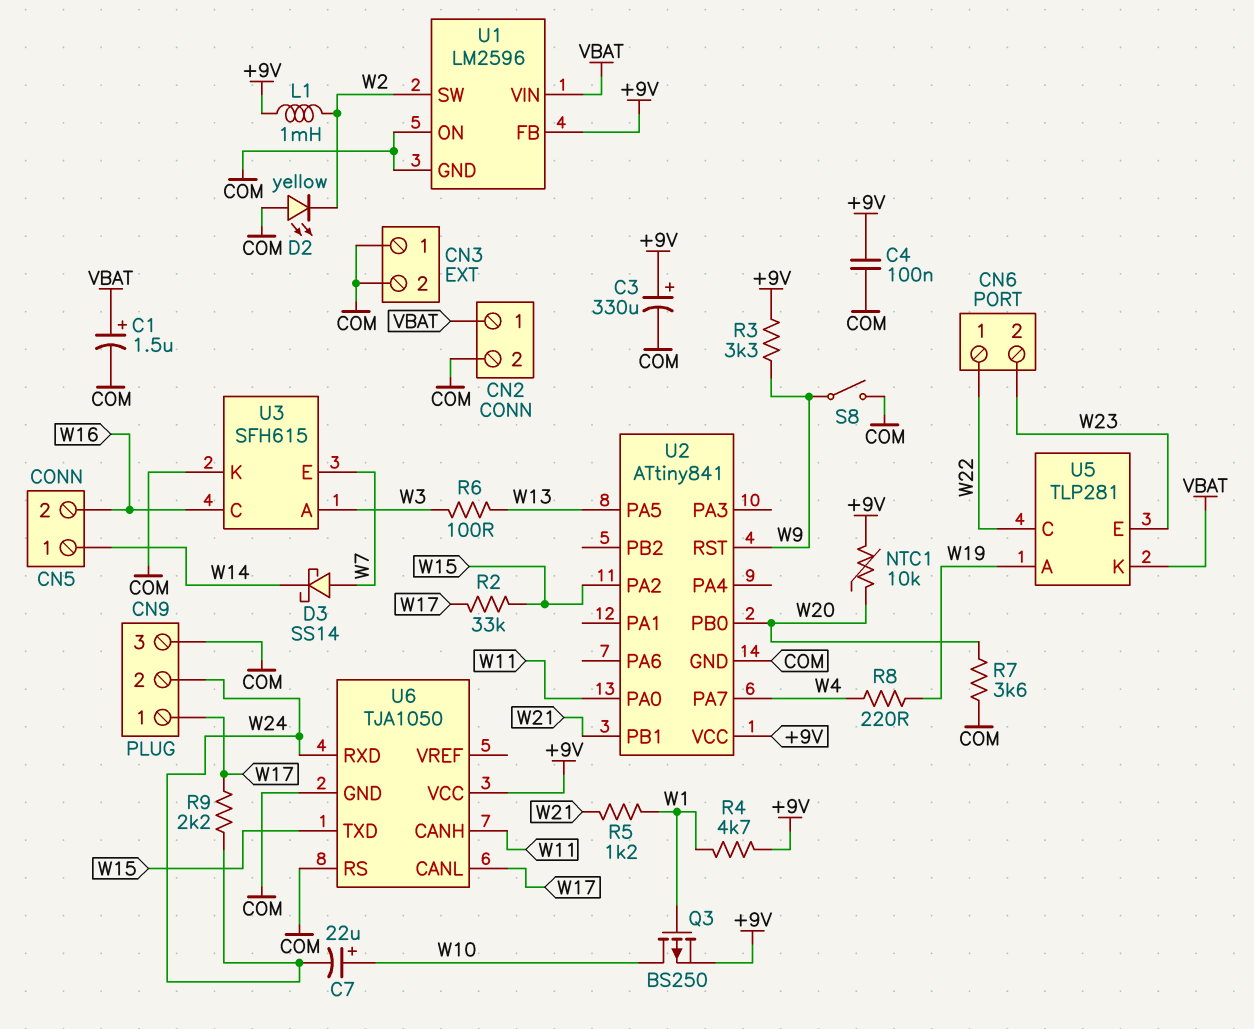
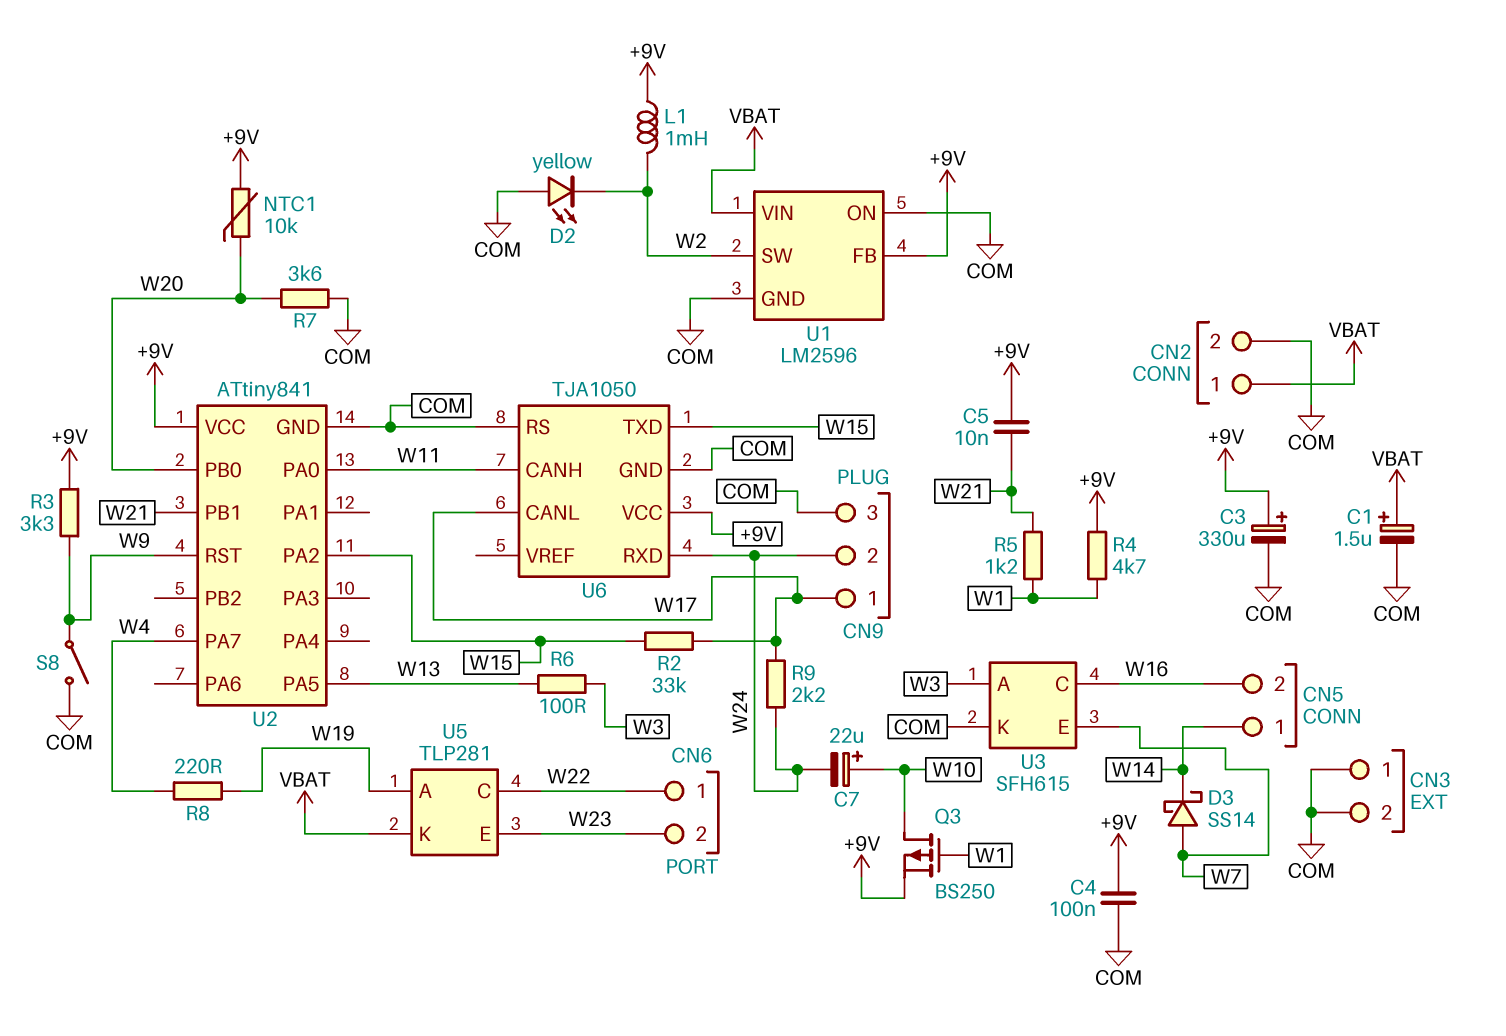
C5: none -> 10nF (+9V, W21)

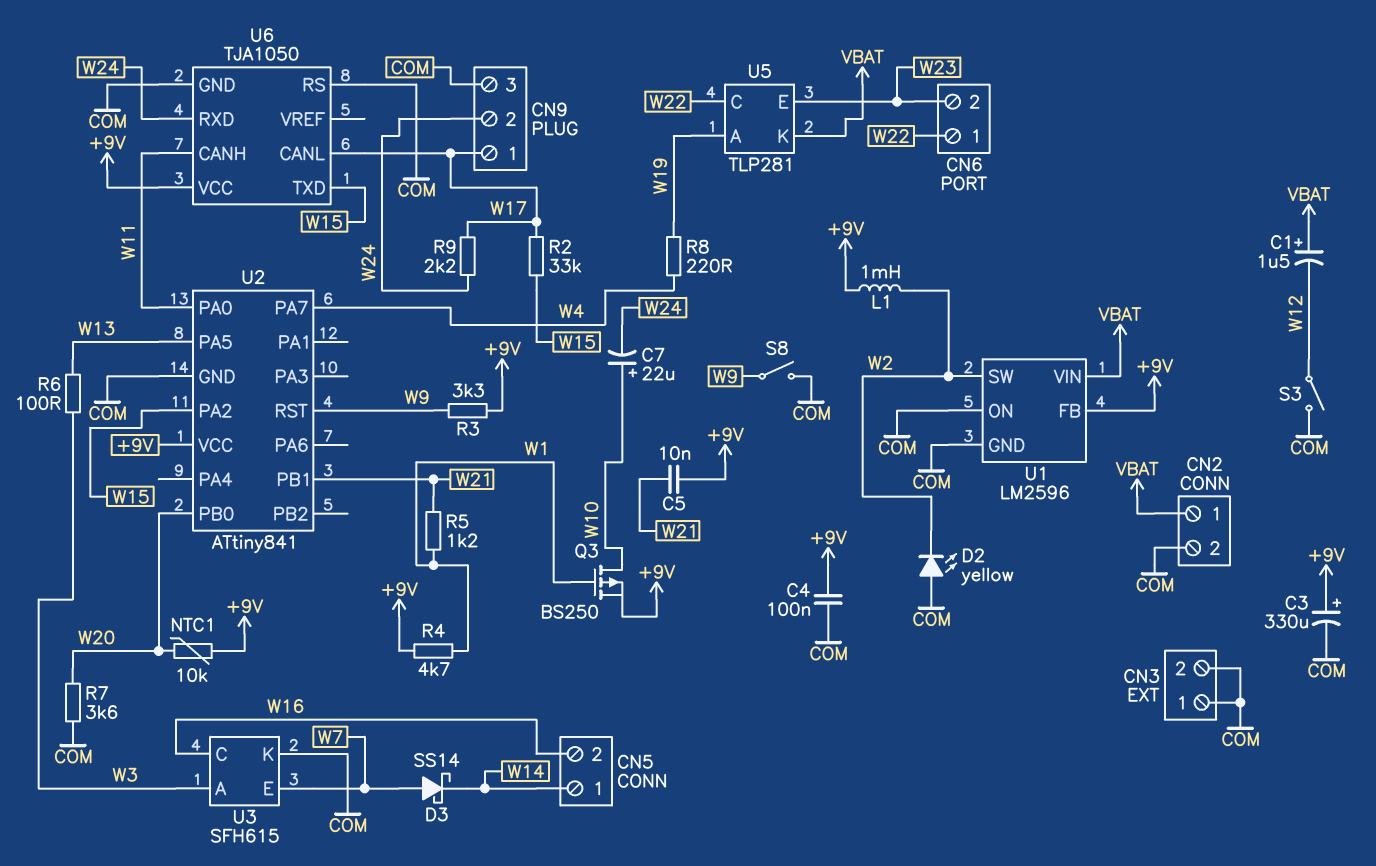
C1: 1.5uF (plus VBAT, minus COM) -> 1.5uF (plus VBAT, minus W12)
S3: none -> switch (COM, W12)

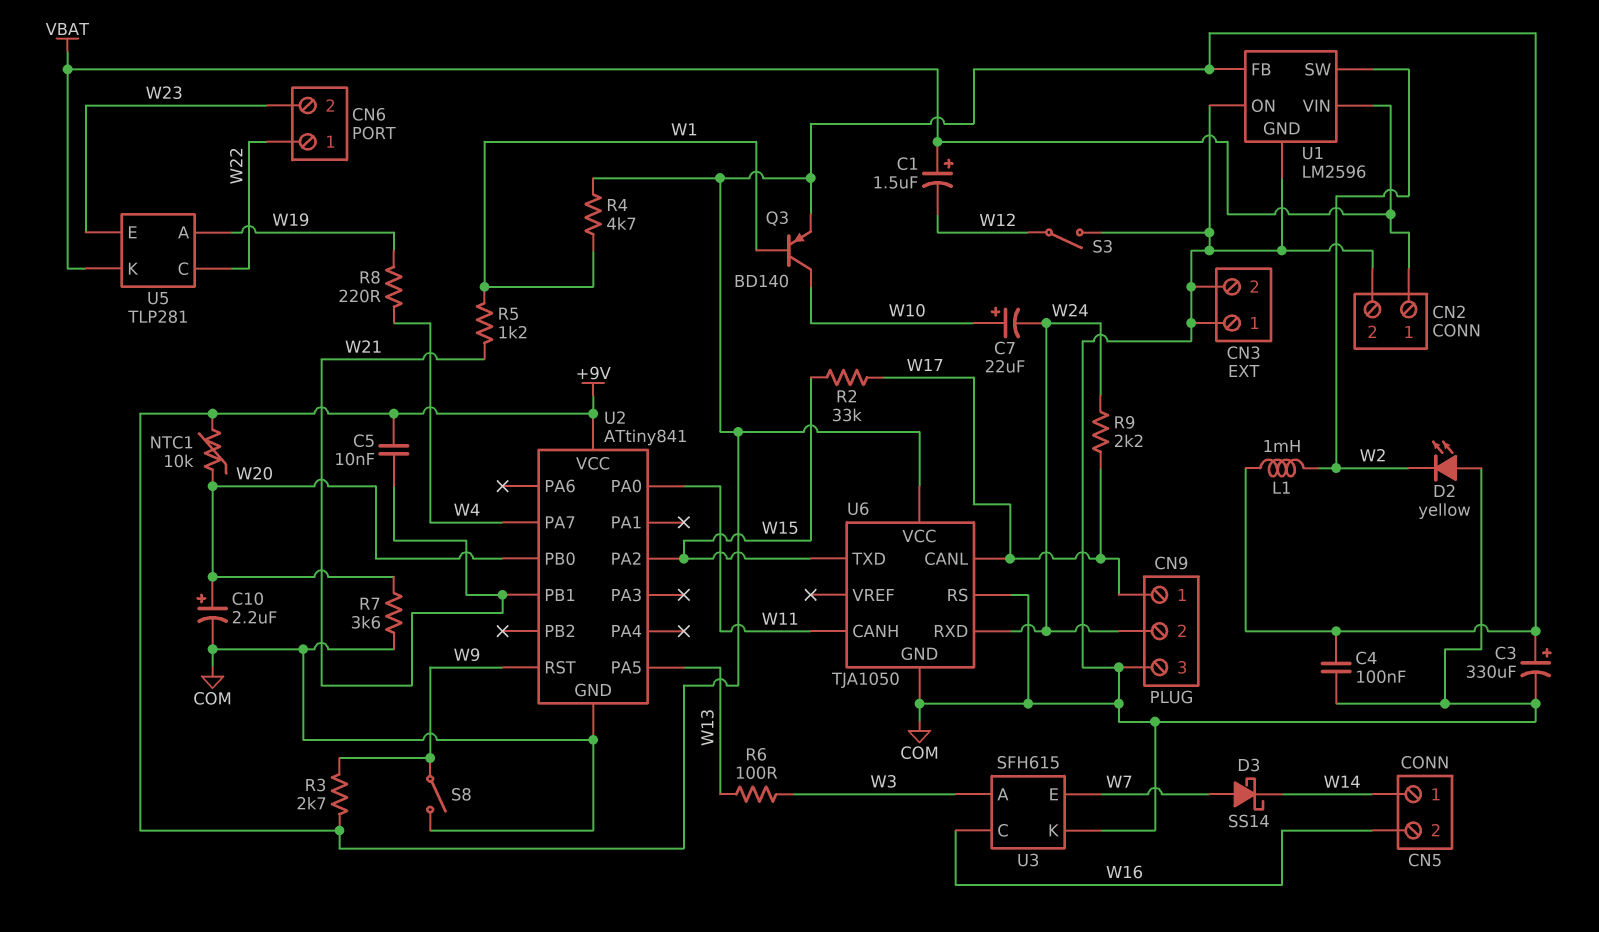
C10: none -> 2.2uF (plus W20, minus COM)
Q3: PMOS BS250 (G W1, D W10, S +9V) -> PNP BD140 (B W1, C W10, E +9V)
R3: 3.3k (+9V, W9) -> 2.7k (+9V, W9)

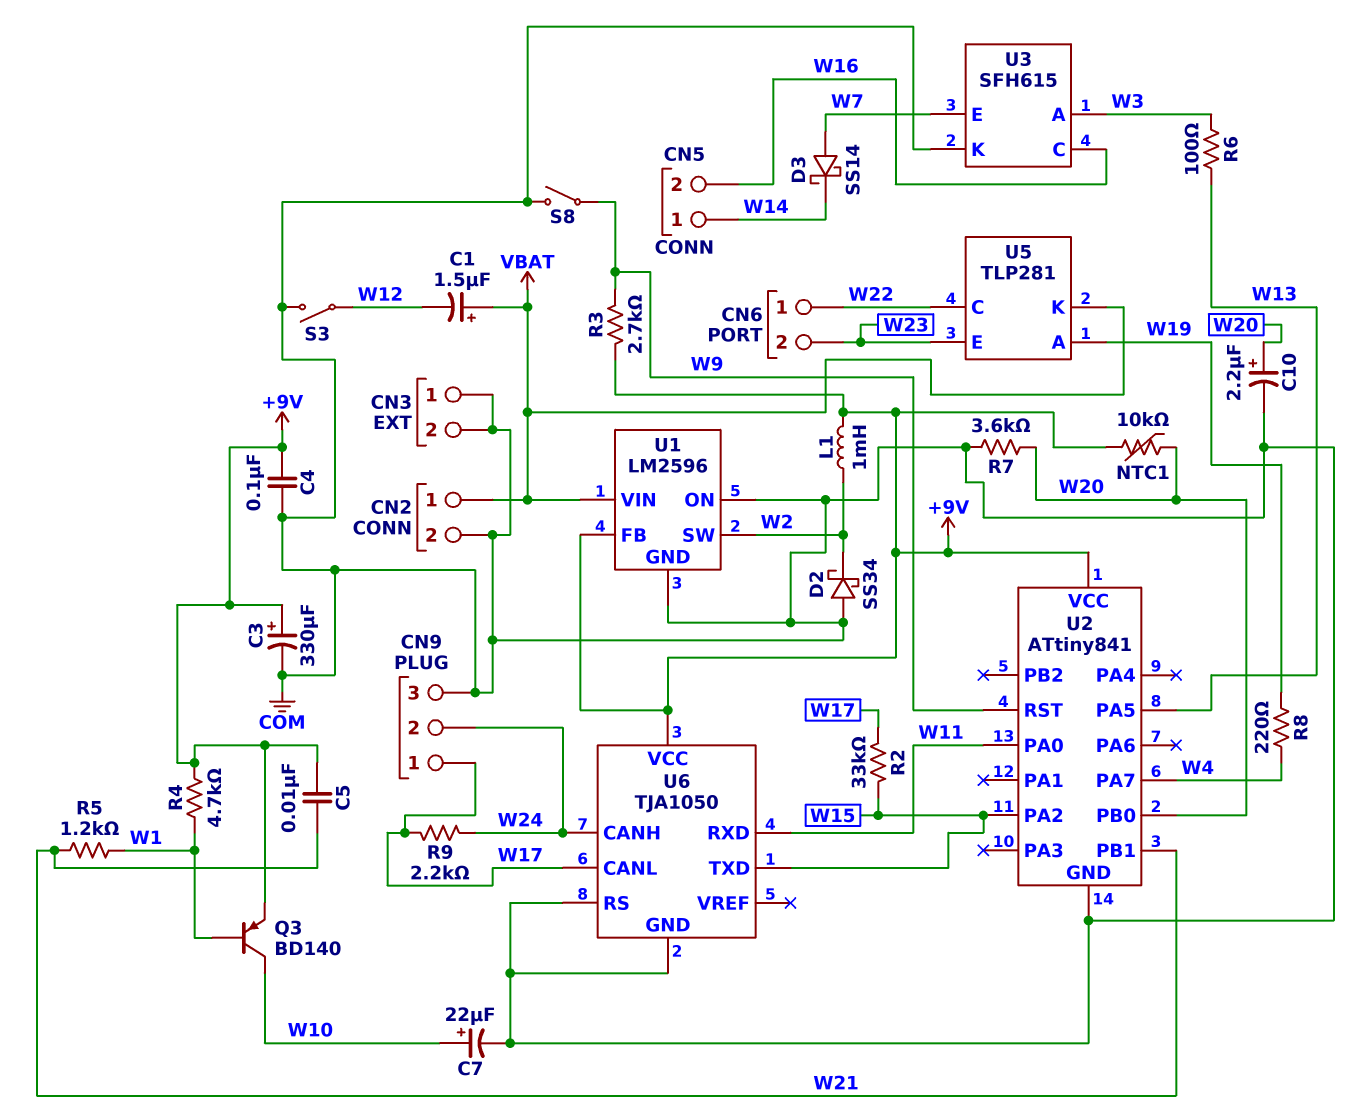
C7: 22uF (plus W10, minus W24) -> 22uF (plus W10, minus COM)
D2: LED yellow (A COM, K W2) -> schottky SS34 (A COM, K W2)
U6 pin CANH: W11 -> W24
U6 pin RXD: W24 -> W11

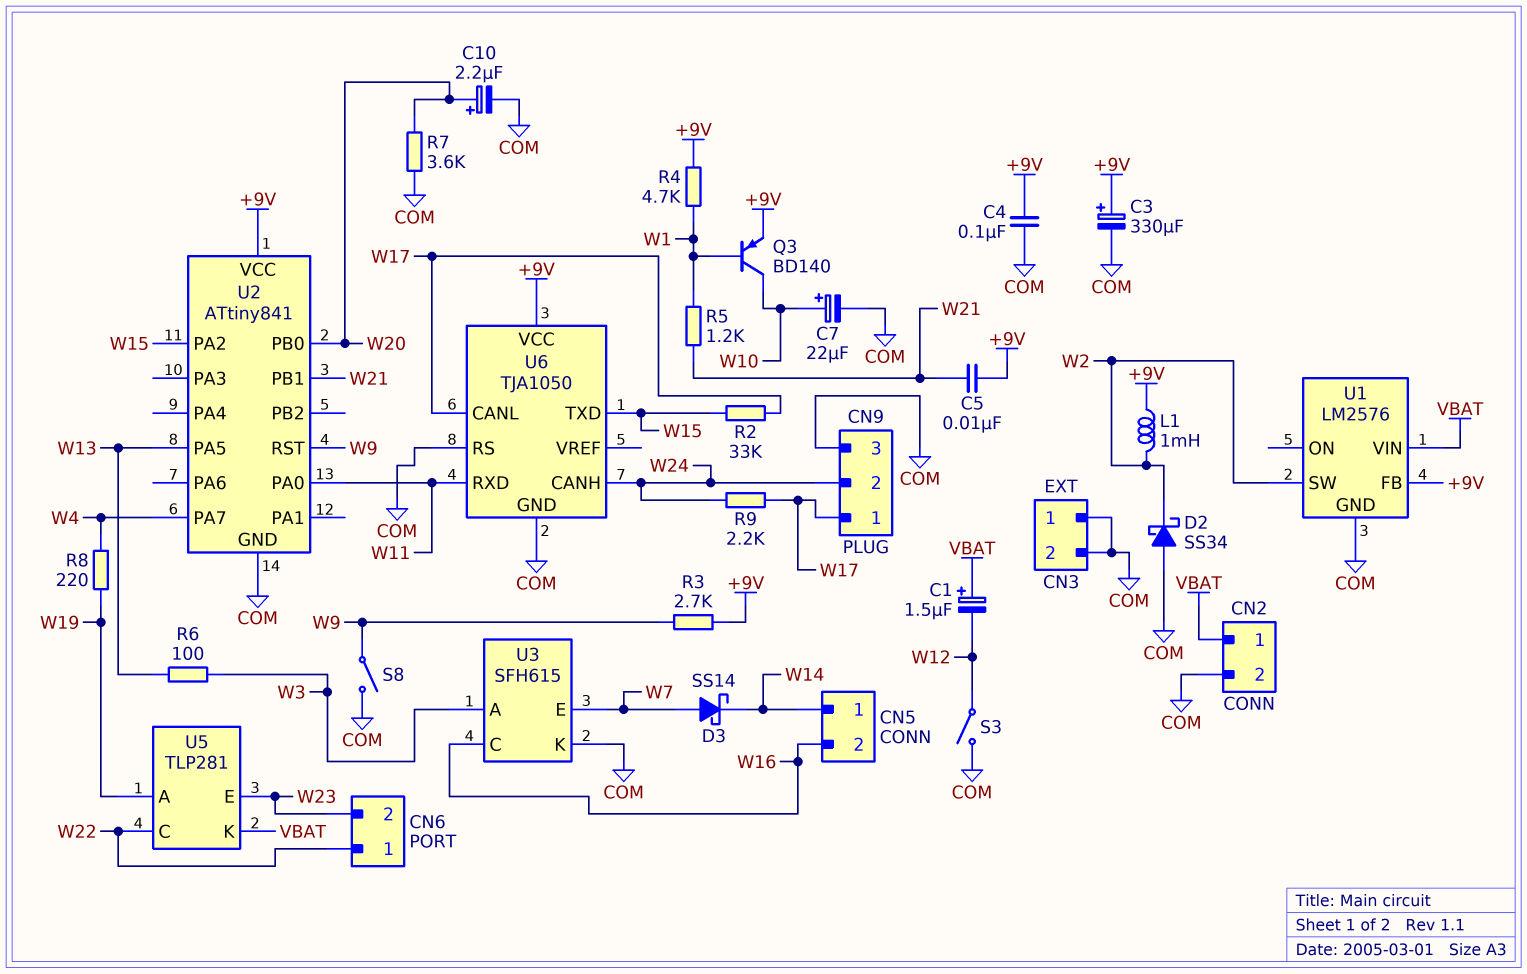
NTC1: 10k (+9V, W20) -> none
U1: LM2596 -> LM2576
U1 pin ON: COM -> none

